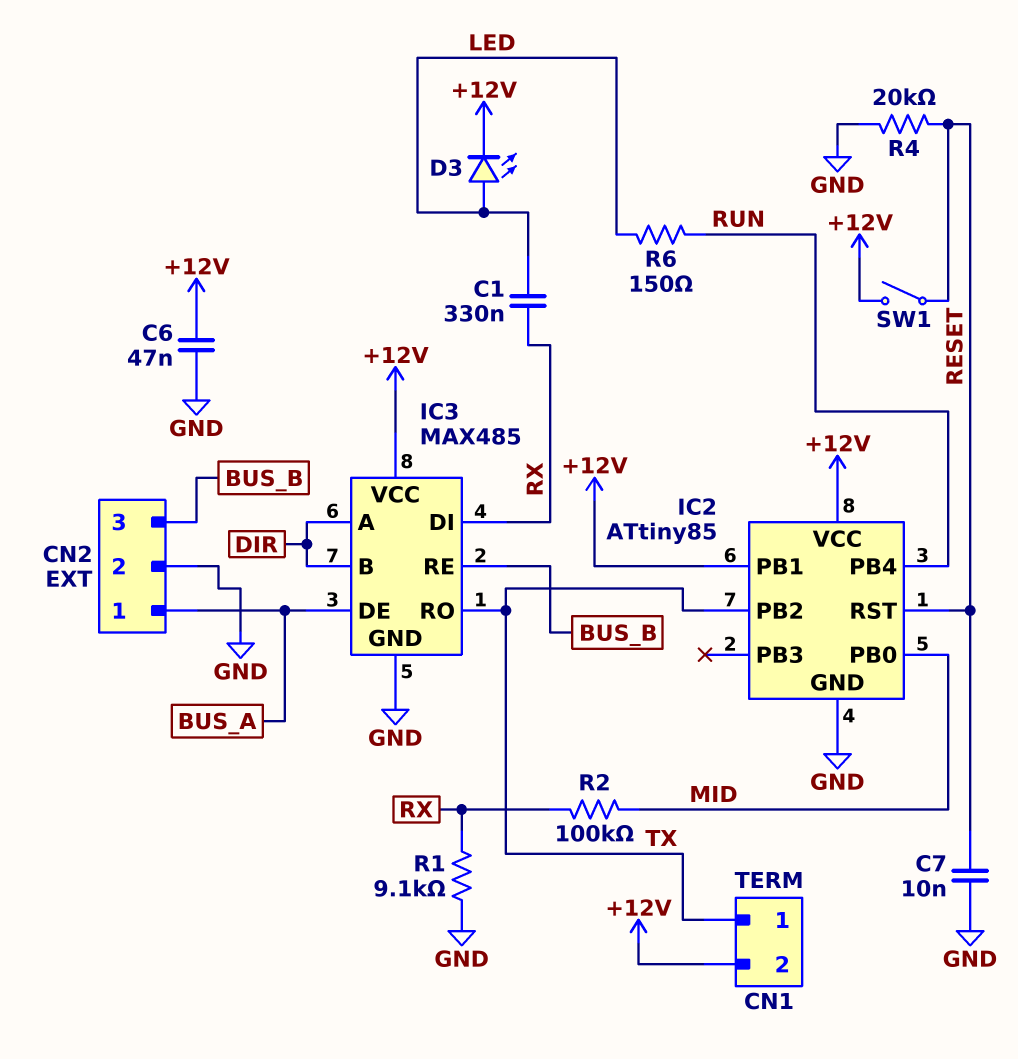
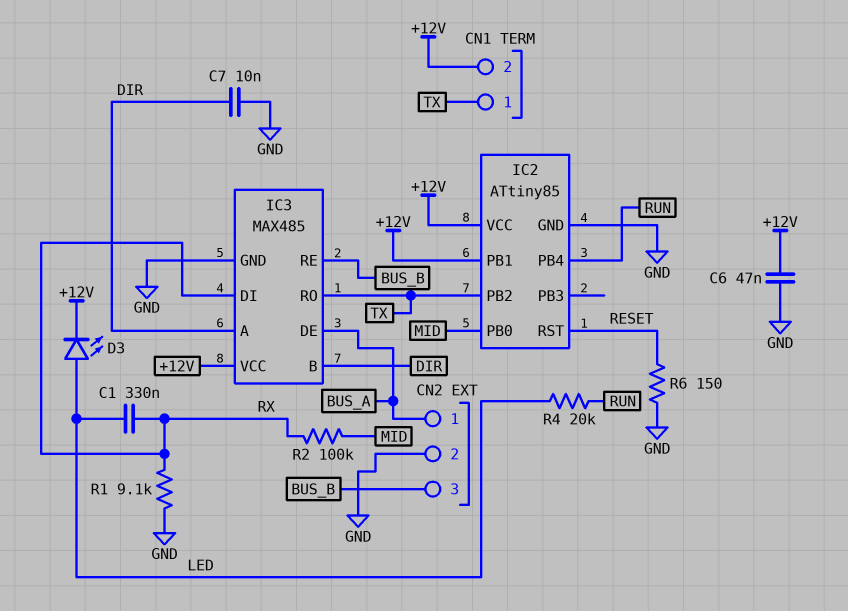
C7: 10nF (GND, RESET) -> 10nF (DIR, GND)
R4: 20k (GND, RESET) -> 20k (LED, RUN)
R6: 150 (LED, RUN) -> 150 (GND, RESET)
SW1: switch (+12V, RESET) -> none

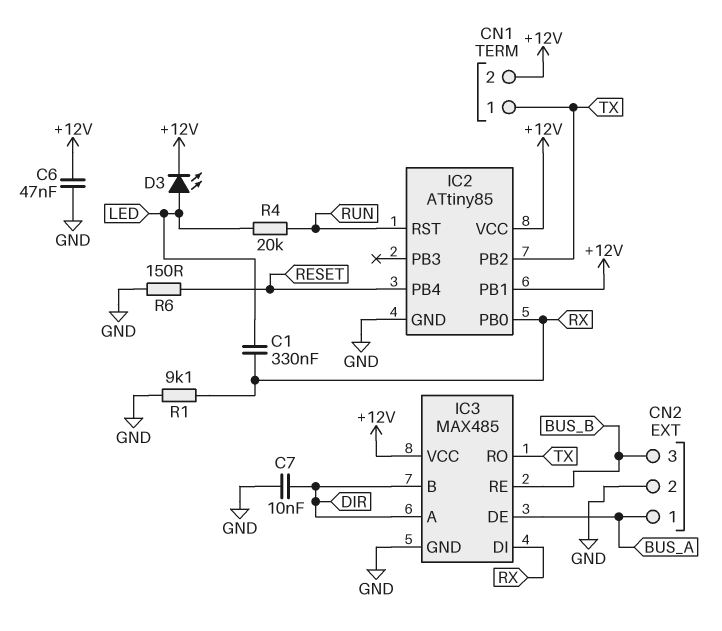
IC2 pin PB0: MID -> RX
IC2 pin PB4: RUN -> RESET
IC2 pin RST: RESET -> RUN
R2: 100k (MID, RX) -> none

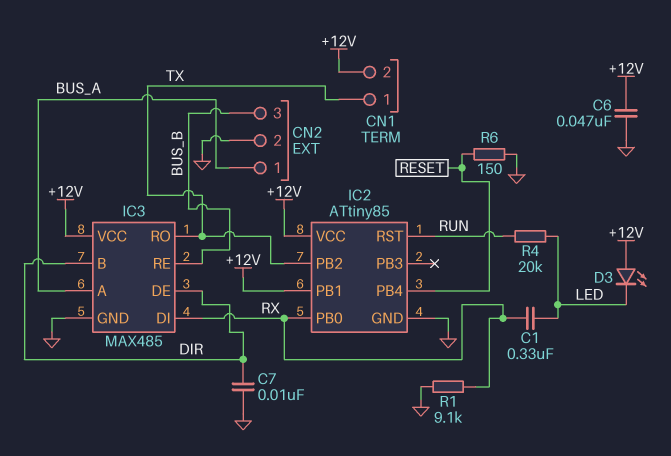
D3: LED (A LED, K +12V) -> LED (A +12V, K LED)
IC3 pin A: DIR -> BUS_A
IC3 pin DE: BUS_A -> DIR

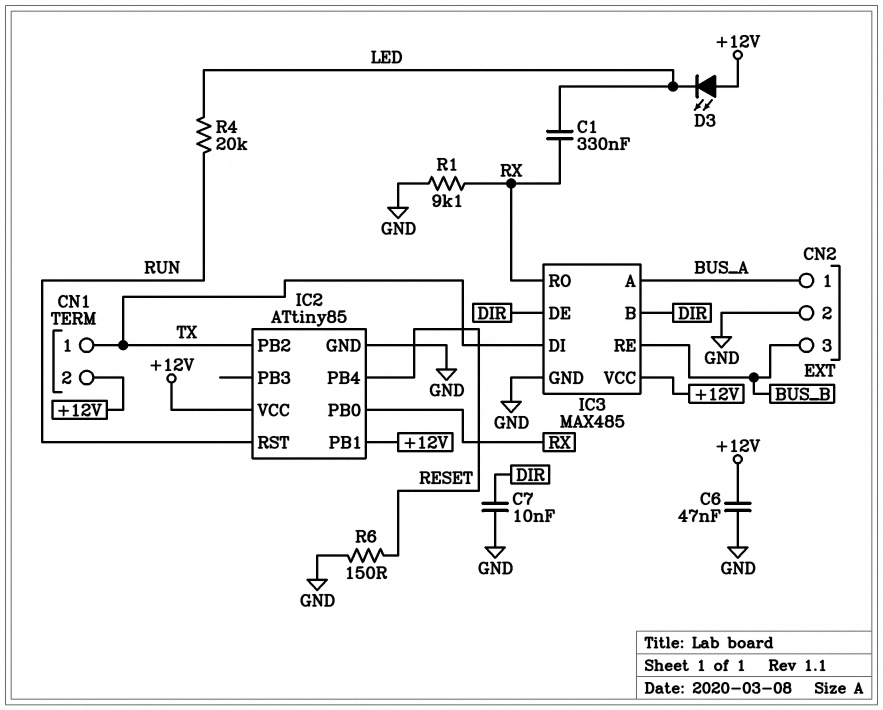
IC3 pin DI: RX -> TX
IC3 pin RO: TX -> RX

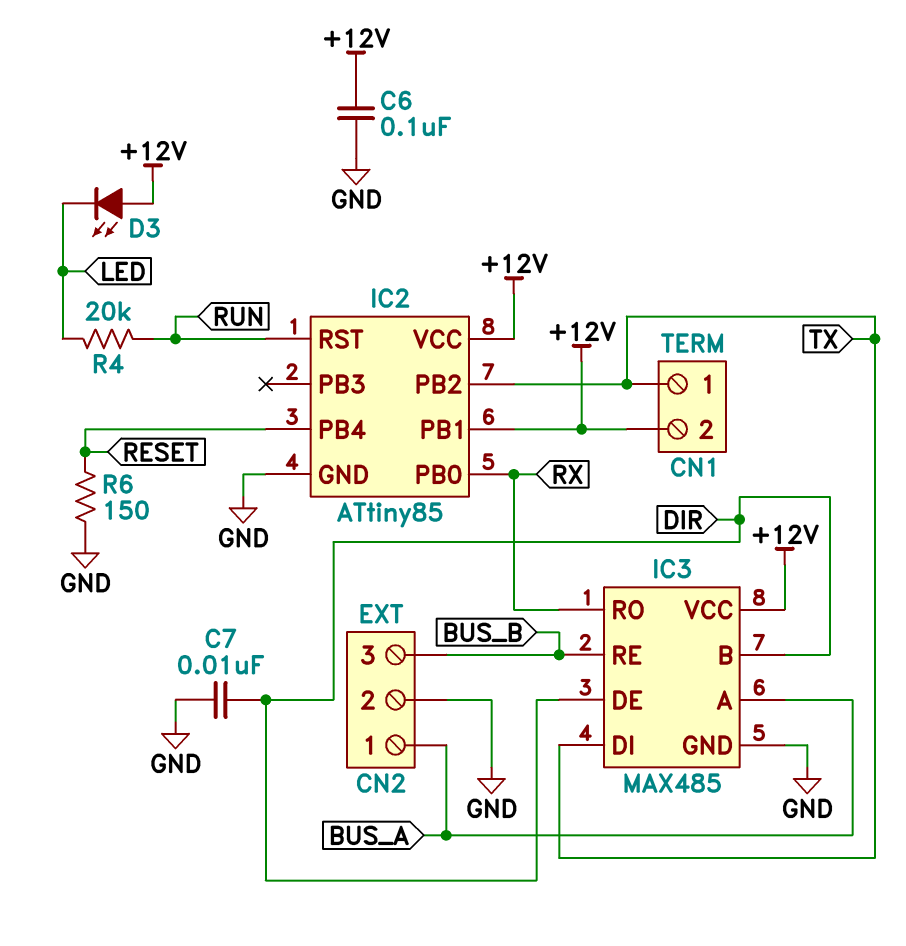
C1: 330nF (LED, RX) -> none
C6: 47nF (+12V, GND) -> 100nF (+12V, GND)
R1: 9.1k (GND, RX) -> none

